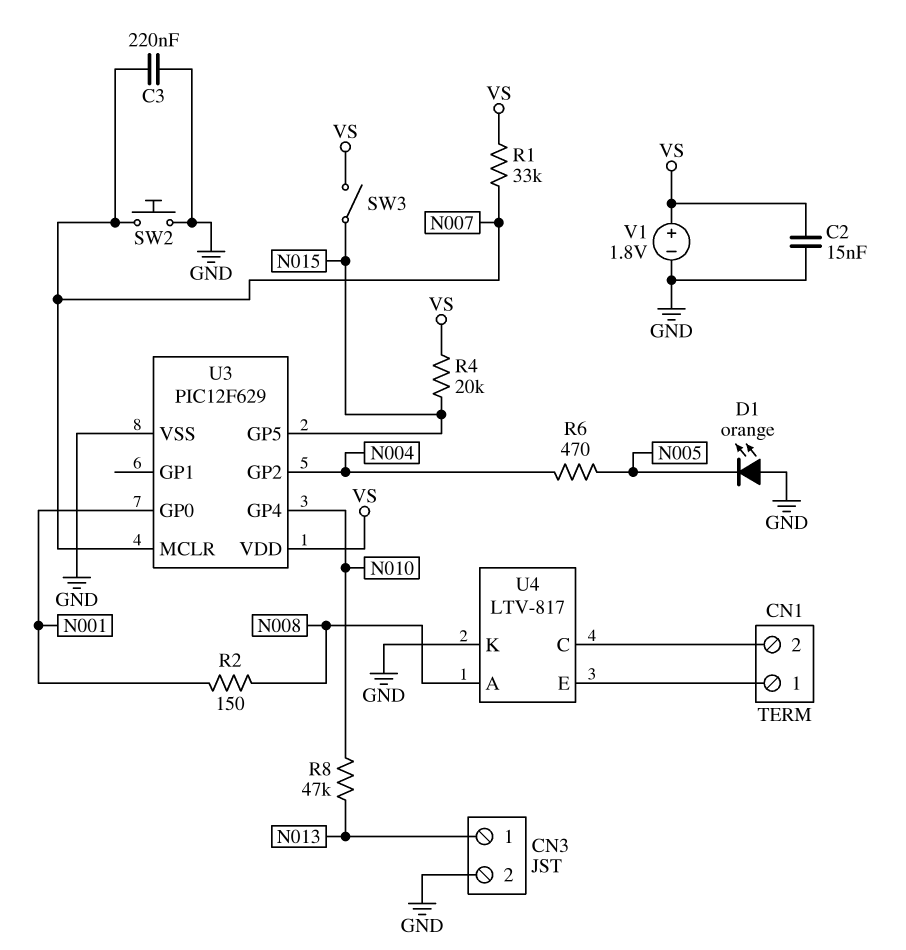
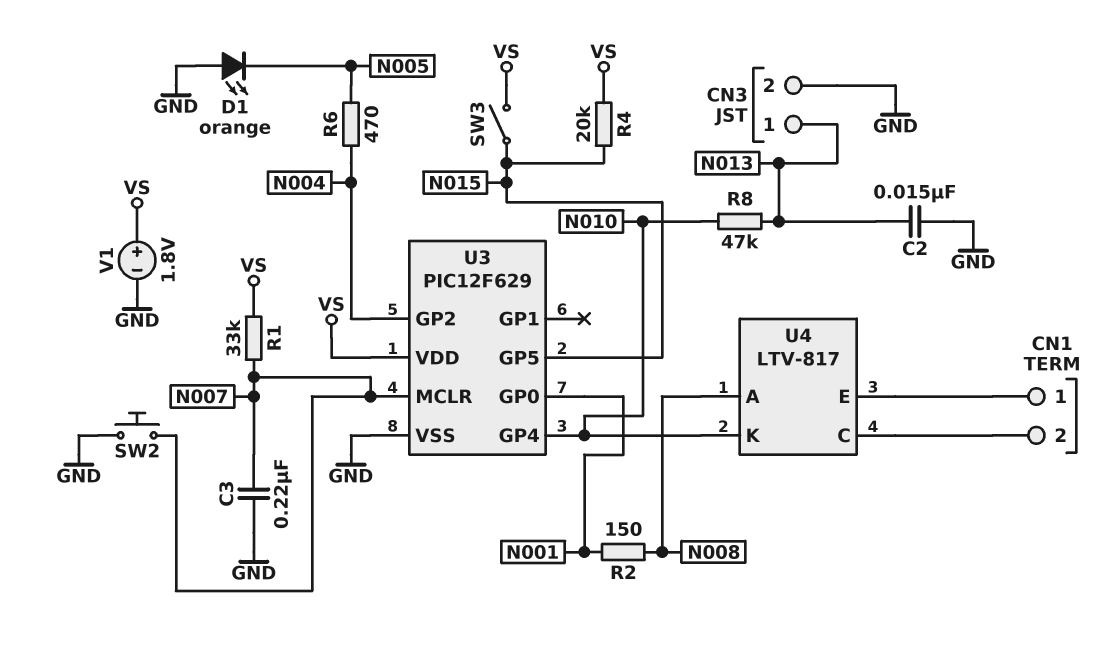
C2: 15nF (GND, VS) -> 15nF (GND, N013)
U4 pin K: GND -> N010

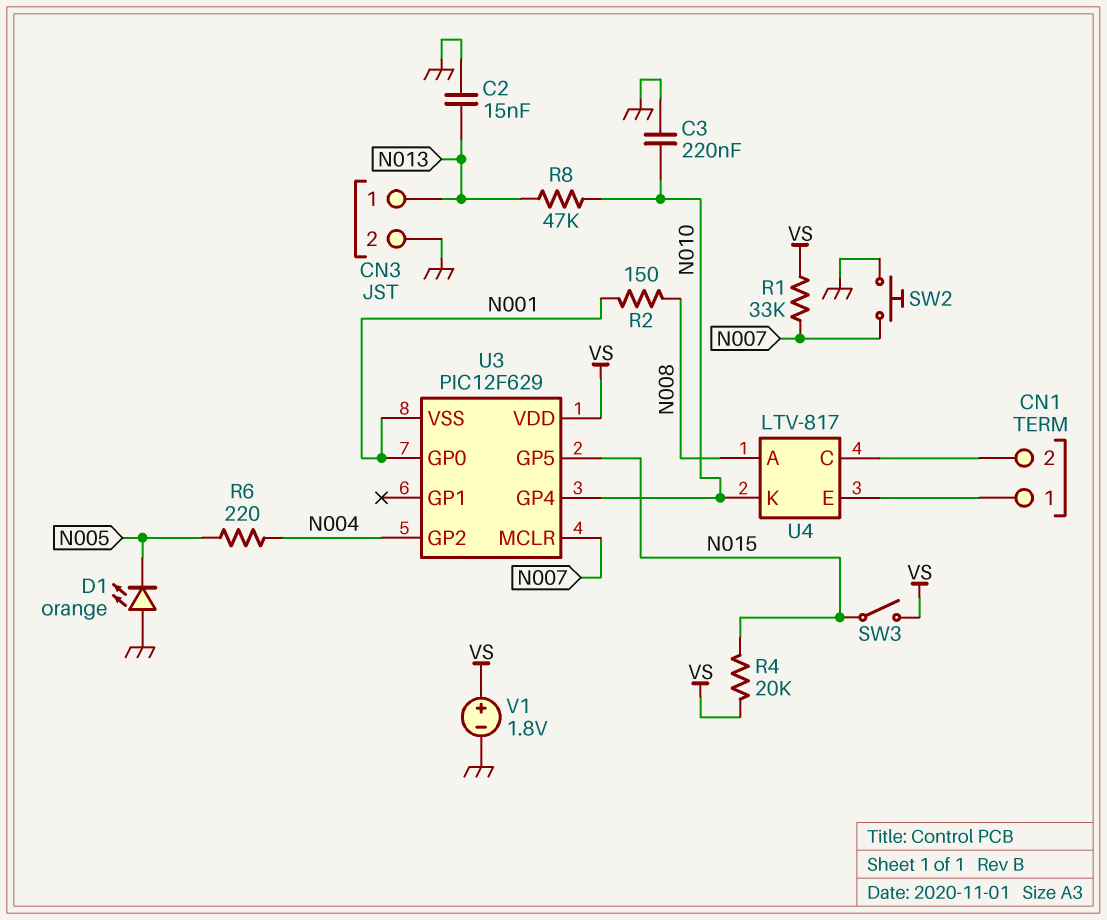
C3: 220nF (GND, N007) -> 220nF (GND, N010)
R6: 470 (N004, N005) -> 220 (N004, N005)
U3 pin VSS: GND -> N001

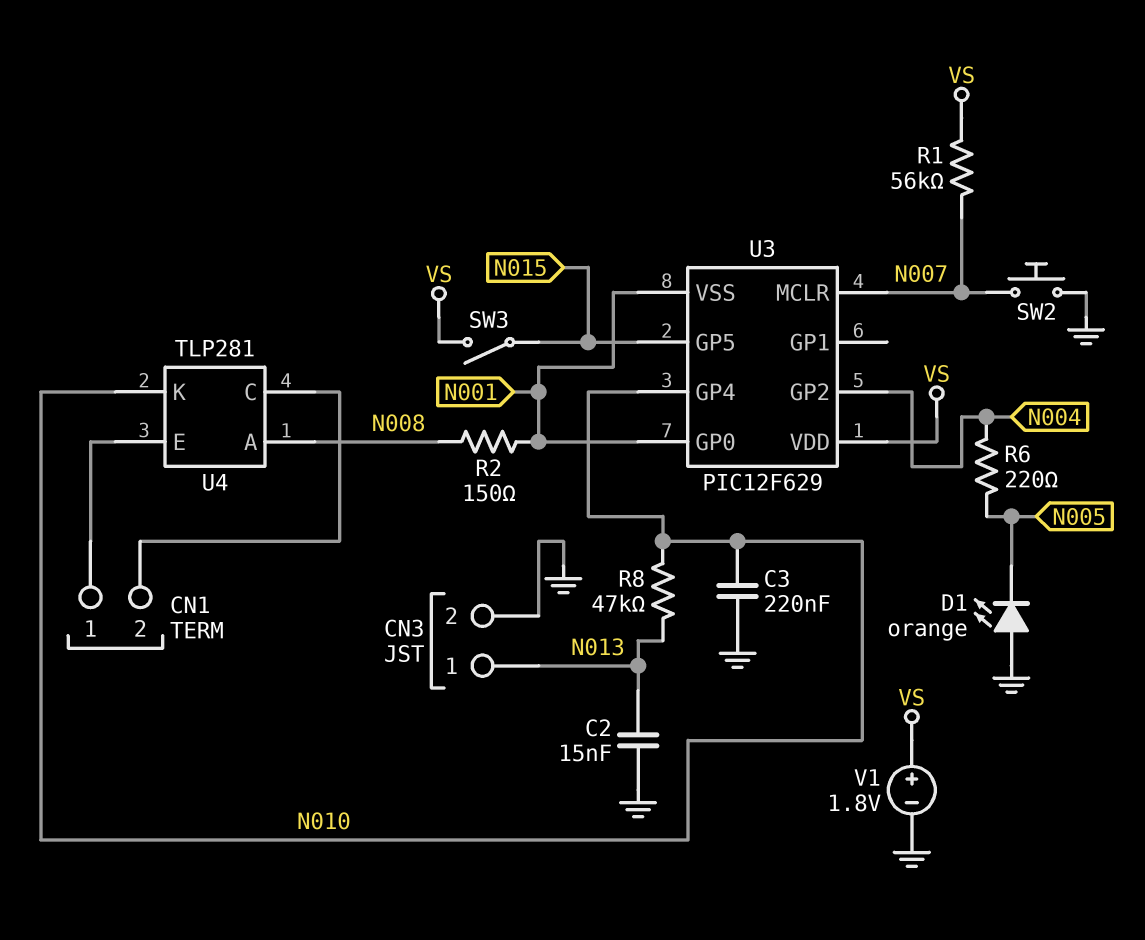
R1: 33k (N007, VS) -> 56k (N007, VS)
R4: 20k (N015, VS) -> none
U4: LTV-817 -> TLP281

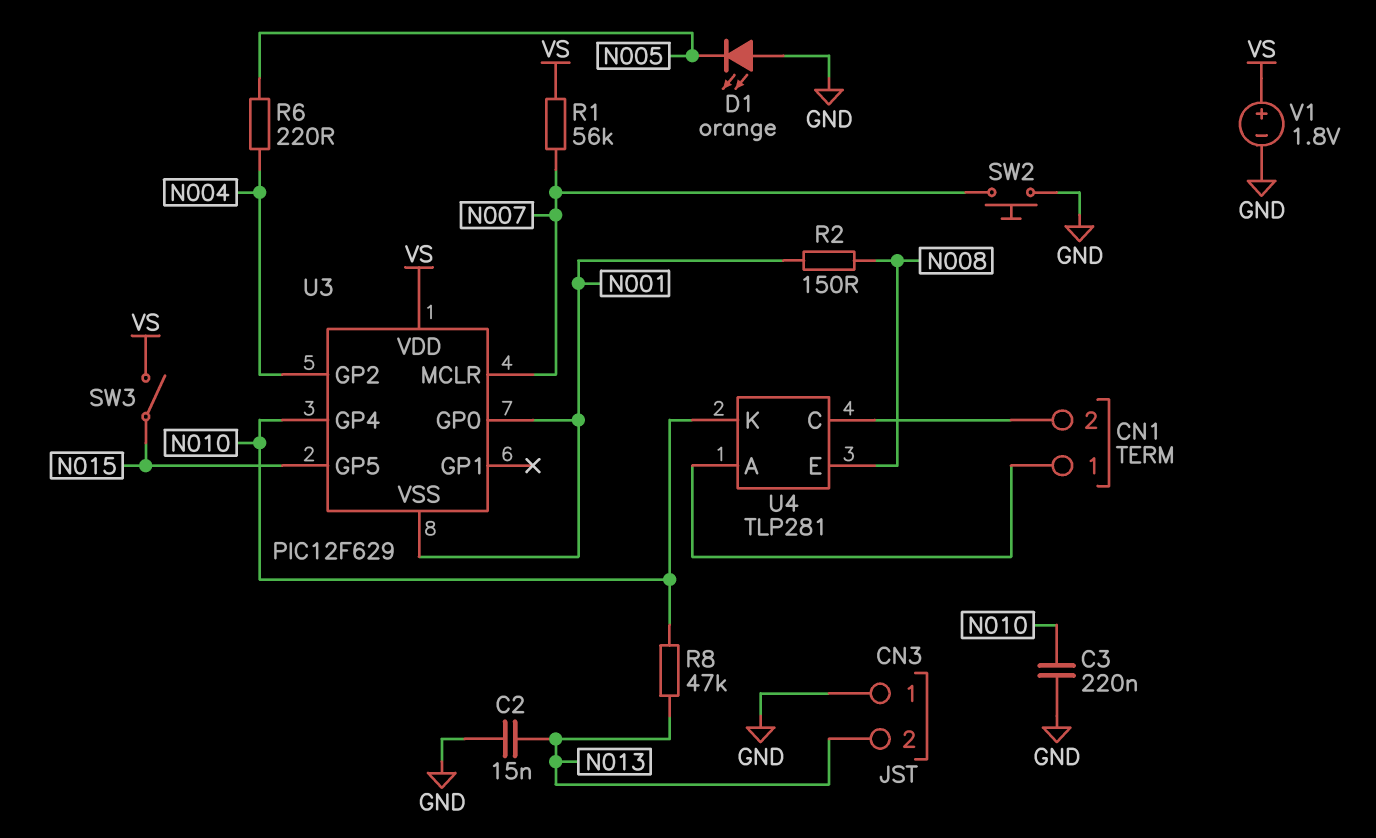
CN3 pin 1: N013 -> GND
CN3 pin 2: GND -> N013
U4 pin A: N008 -> CN1/1
U4 pin E: CN1/1 -> N008

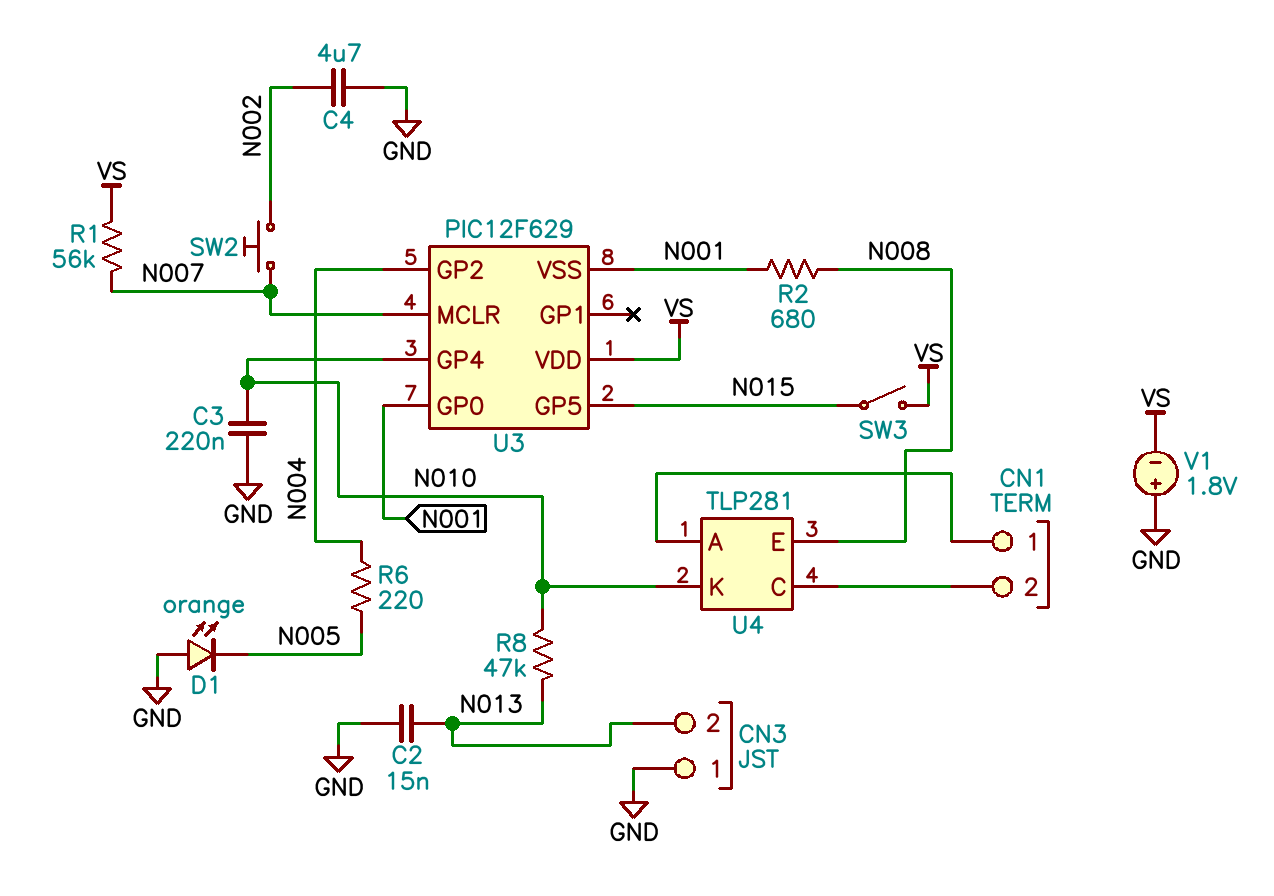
C4: none -> 4.7uF (GND, N002)
R2: 150 (N001, N008) -> 680 (N001, N008)
SW2: button (GND, N007) -> button (N002, N007)
V1: 1.8V (plus VS, minus GND) -> 1.8V (plus GND, minus VS)

